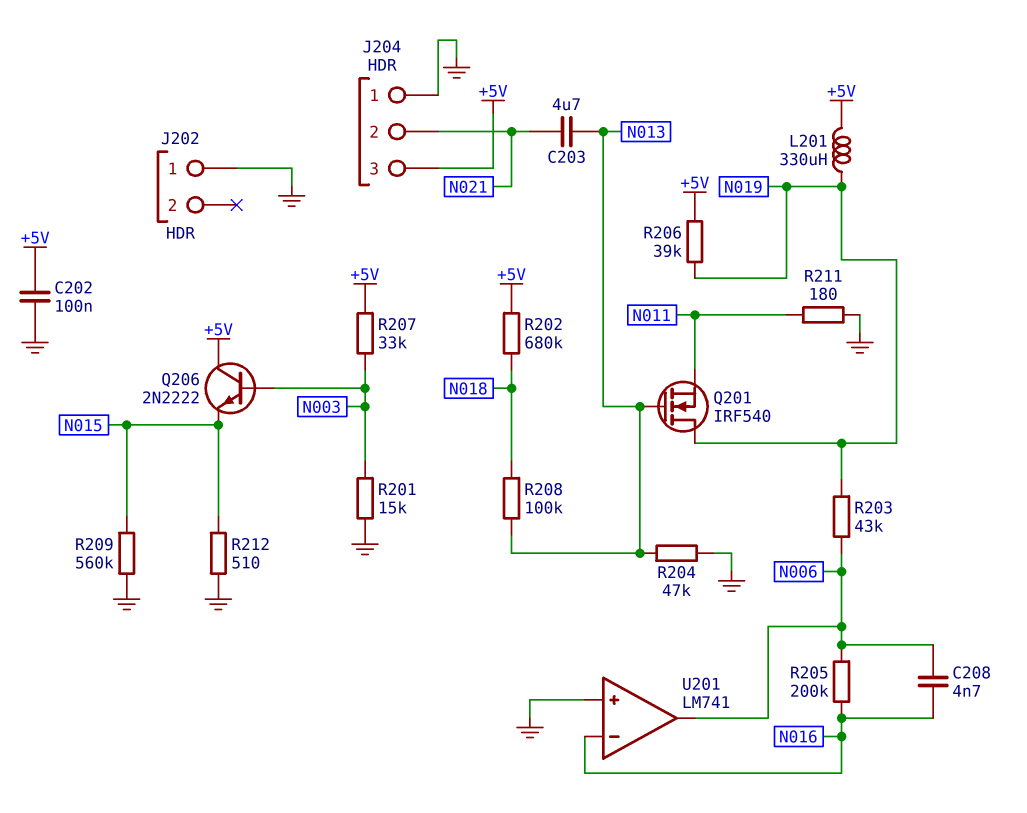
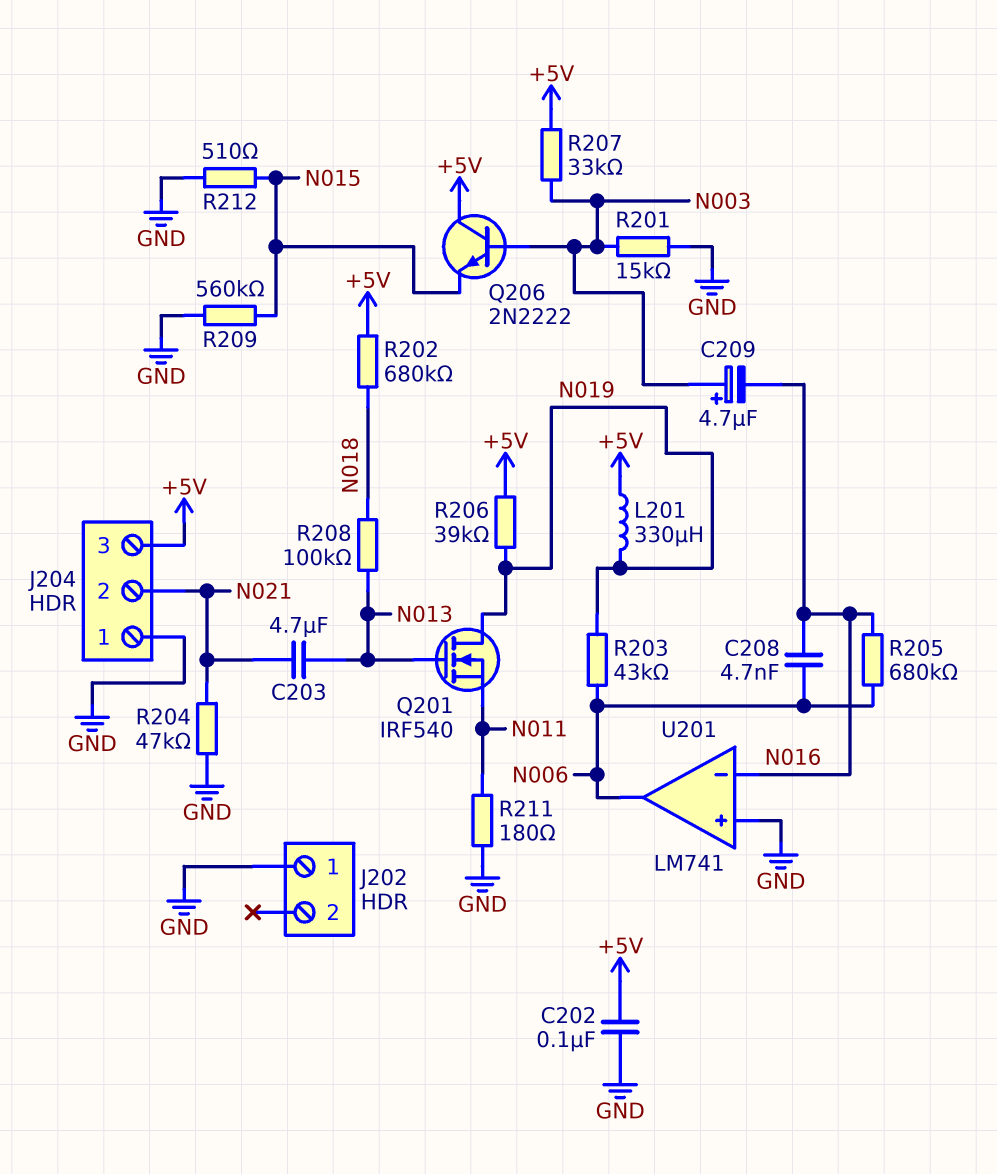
C209: none -> 4.7uF (plus N003, minus N016)
R204: 47k (GND, N013) -> 47k (GND, N021)
R205: 200k (N006, N016) -> 680k (N006, N016)

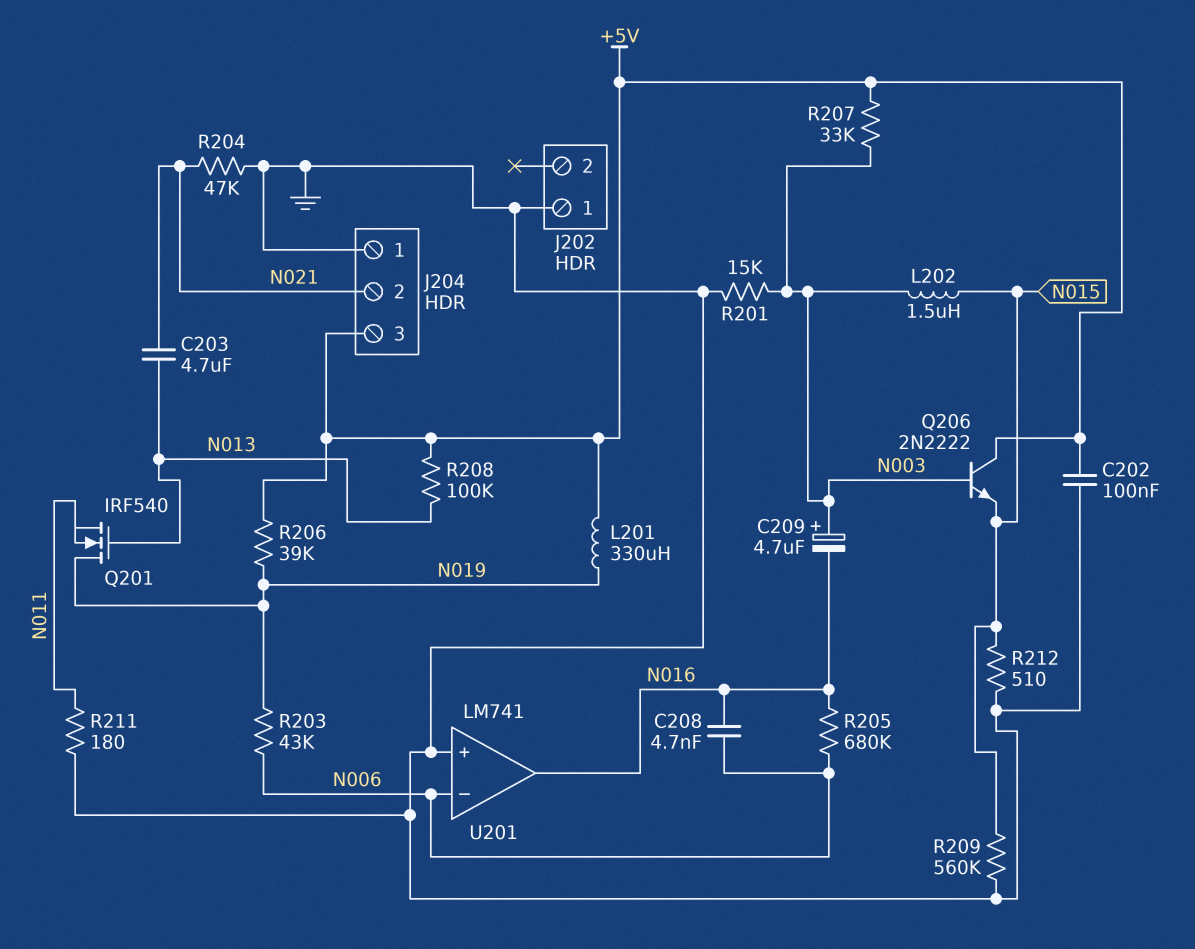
L202: none -> 1.5uH (N003, N015)
R202: 680k (+5V, N018) -> none
R208: 100k (N013, N018) -> 100k (+5V, N013)
U201 pin in-: N016 -> N006
U201 pin out: N006 -> N016

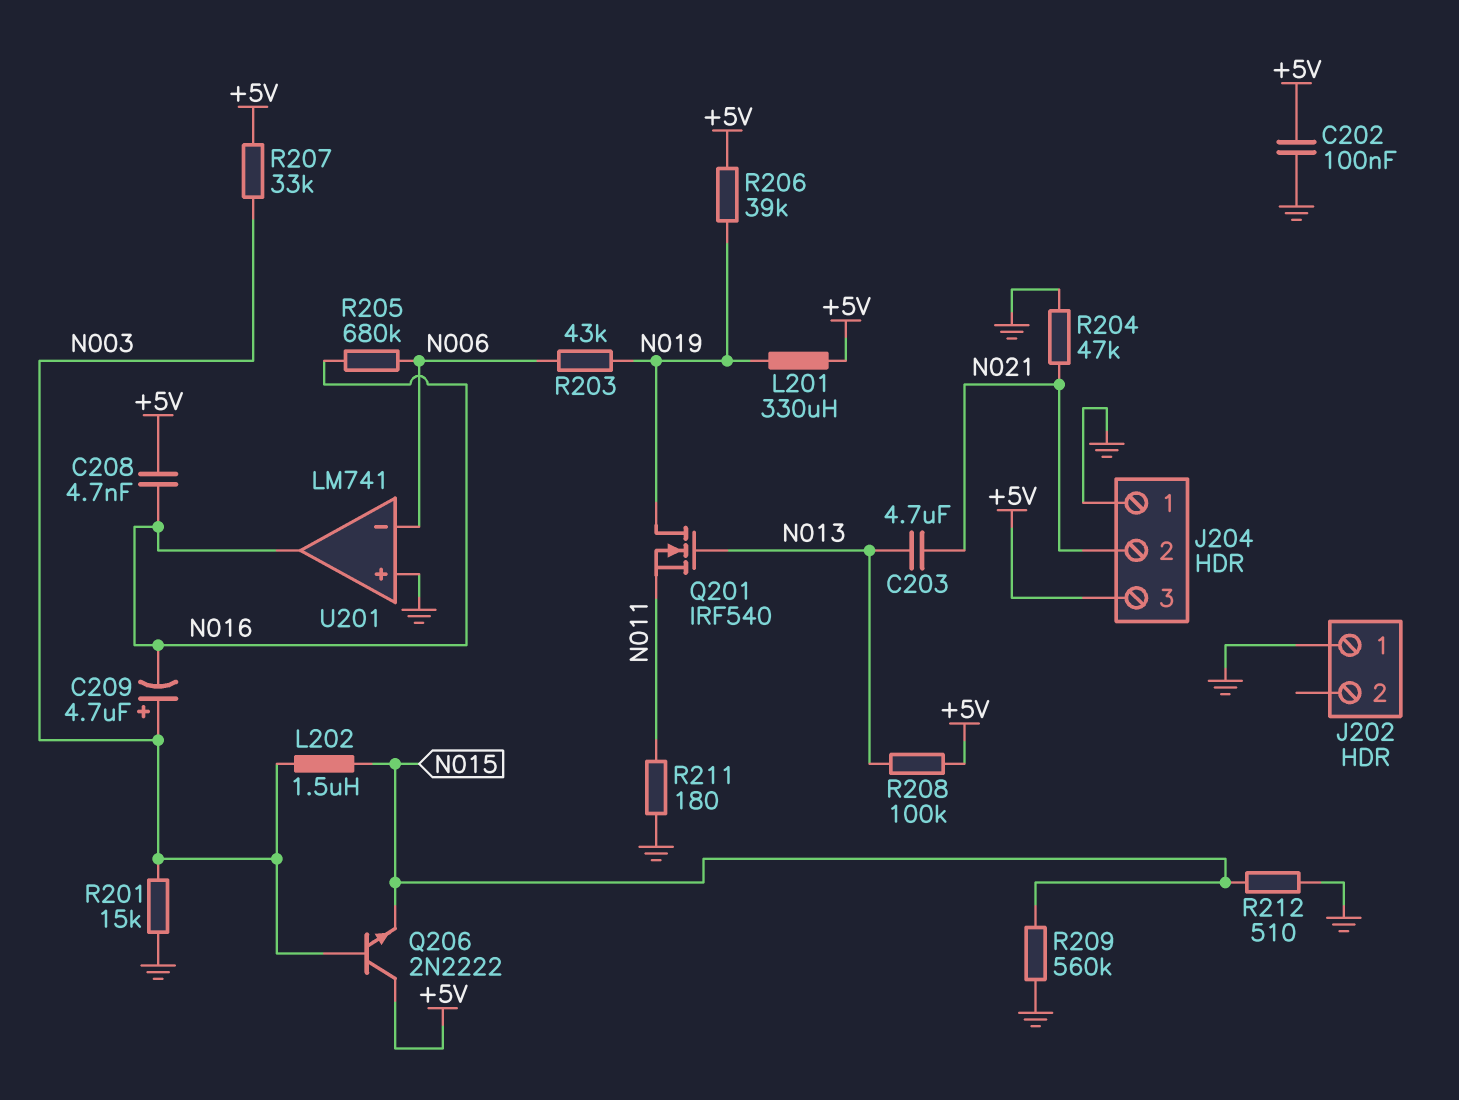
C208: 4.7nF (N006, N016) -> 4.7nF (+5V, N016)

